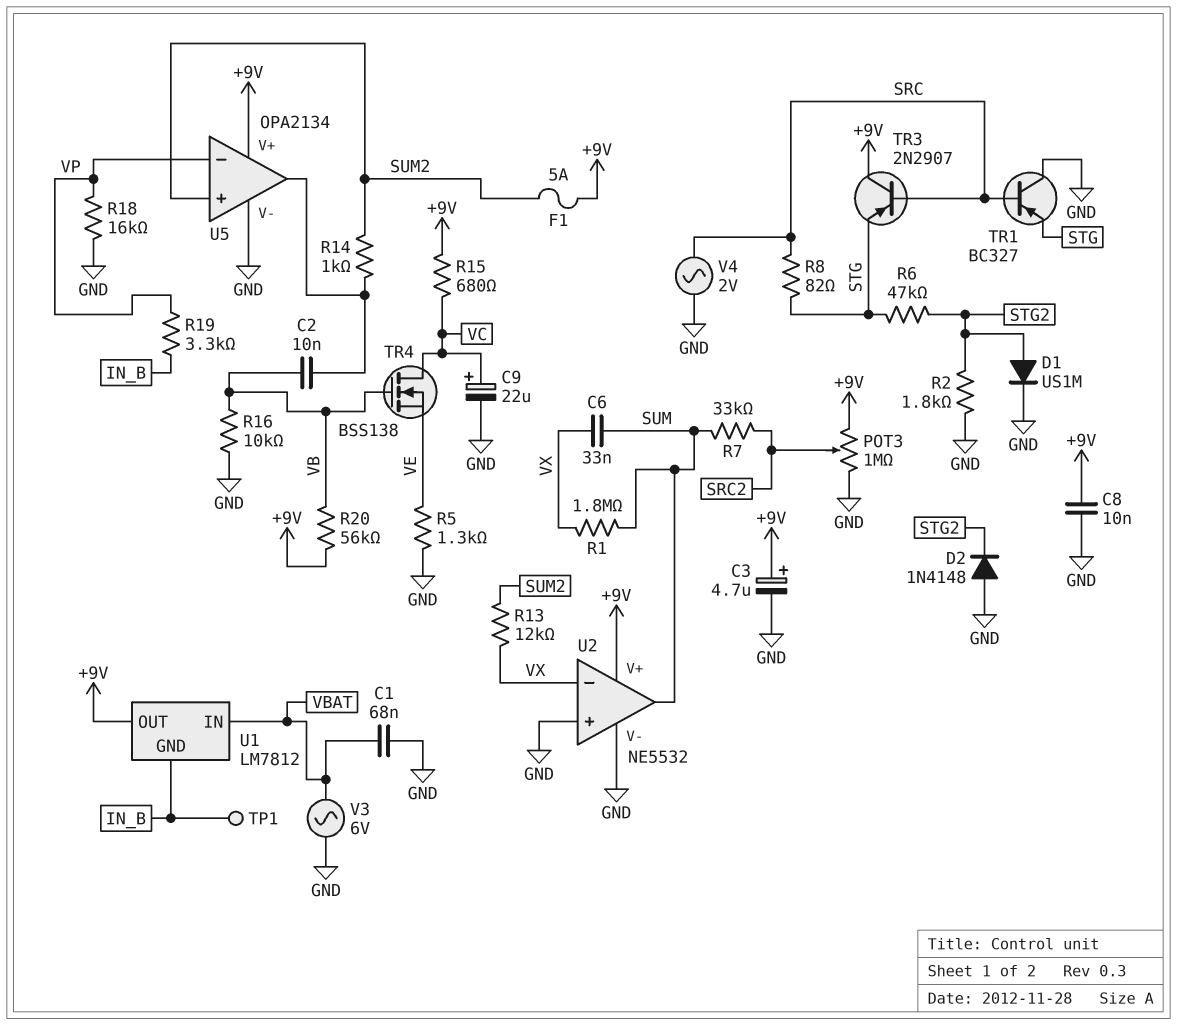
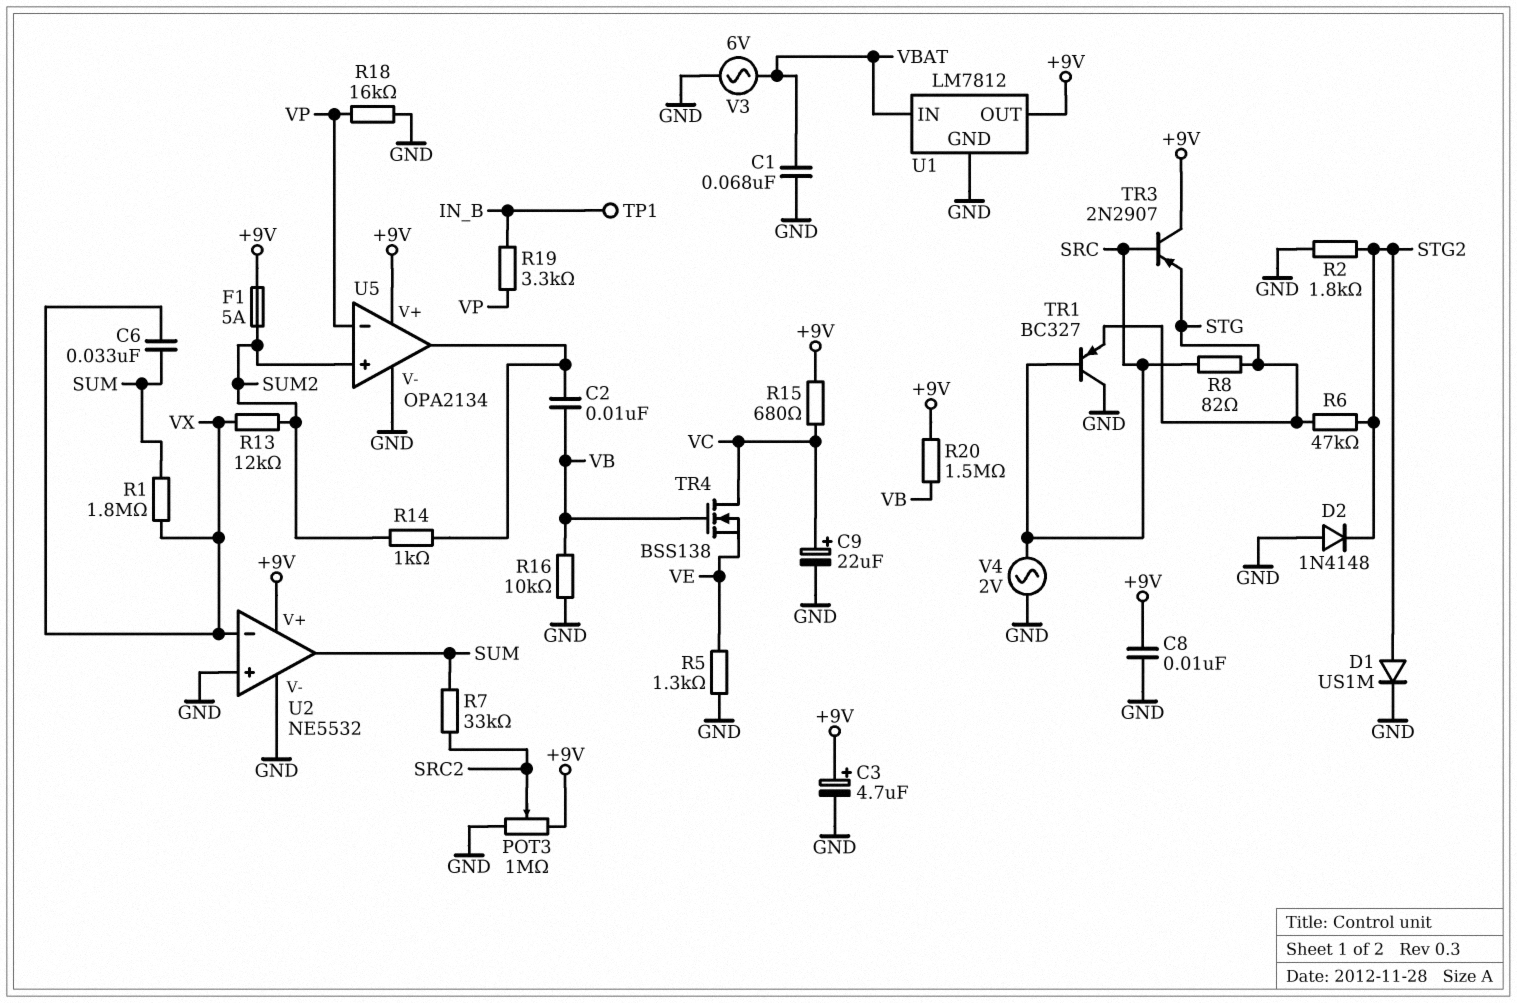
R20: 56k (+9V, VB) -> 1.5M (+9V, VB)
U1 pin GND: IN_B -> GND

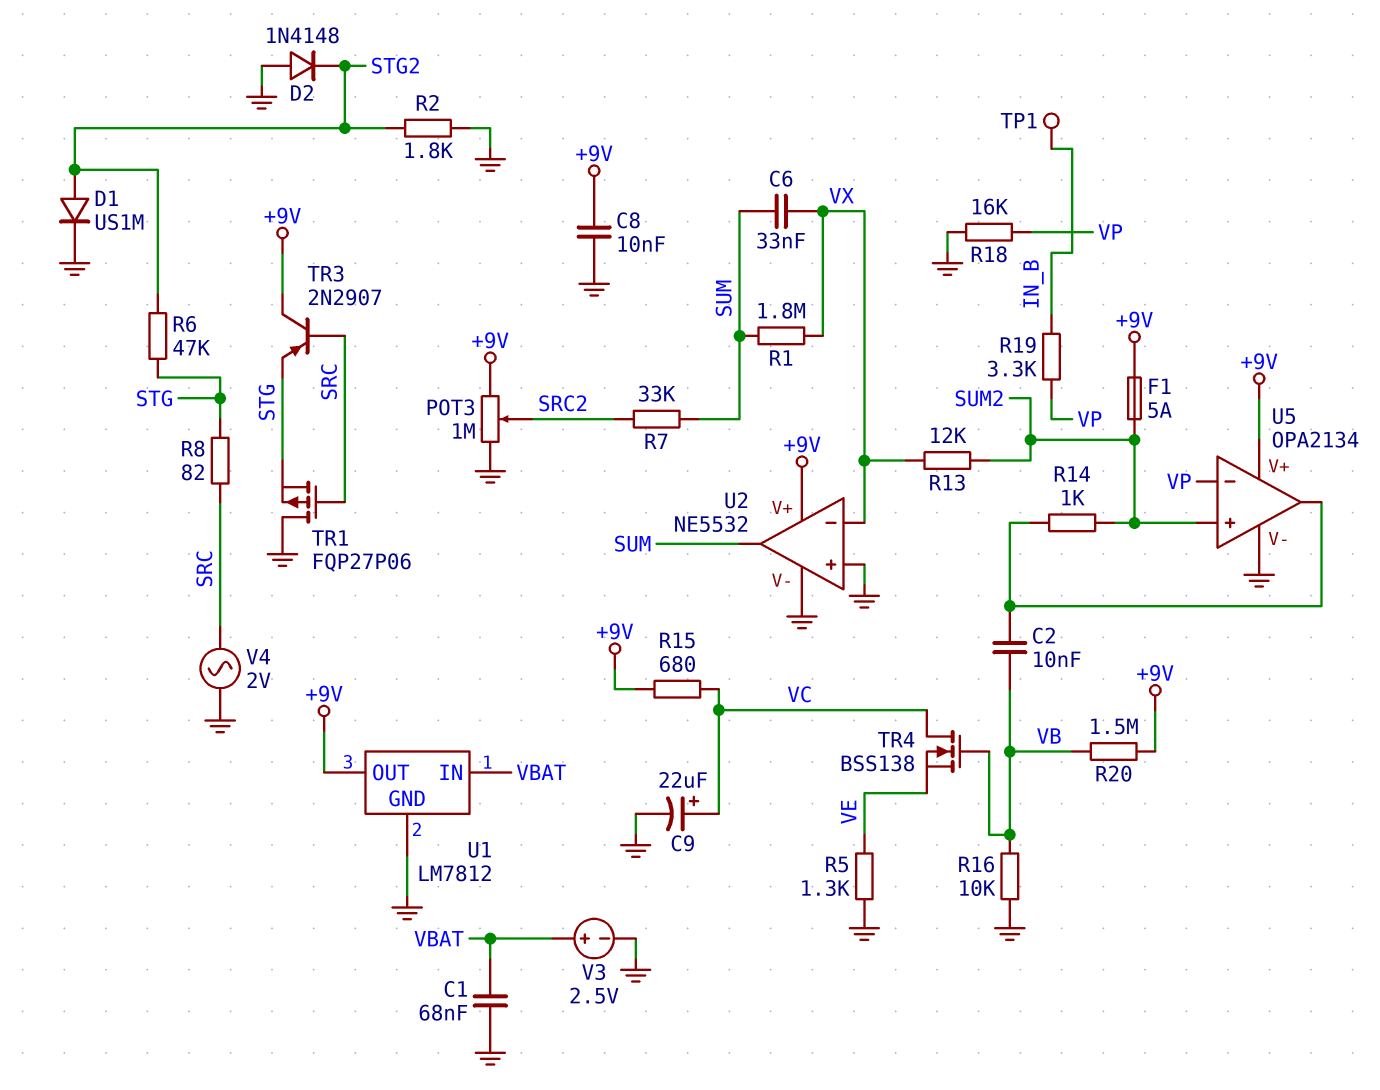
C3: 4.7uF (plus +9V, minus GND) -> none
TR1: PNP BC327 (B SRC, C GND, E STG) -> PMOS FQP27P06 (G SRC, D GND, S STG)
V3: AC 6V (GND, VBAT) -> 2.5V (plus VBAT, minus GND)

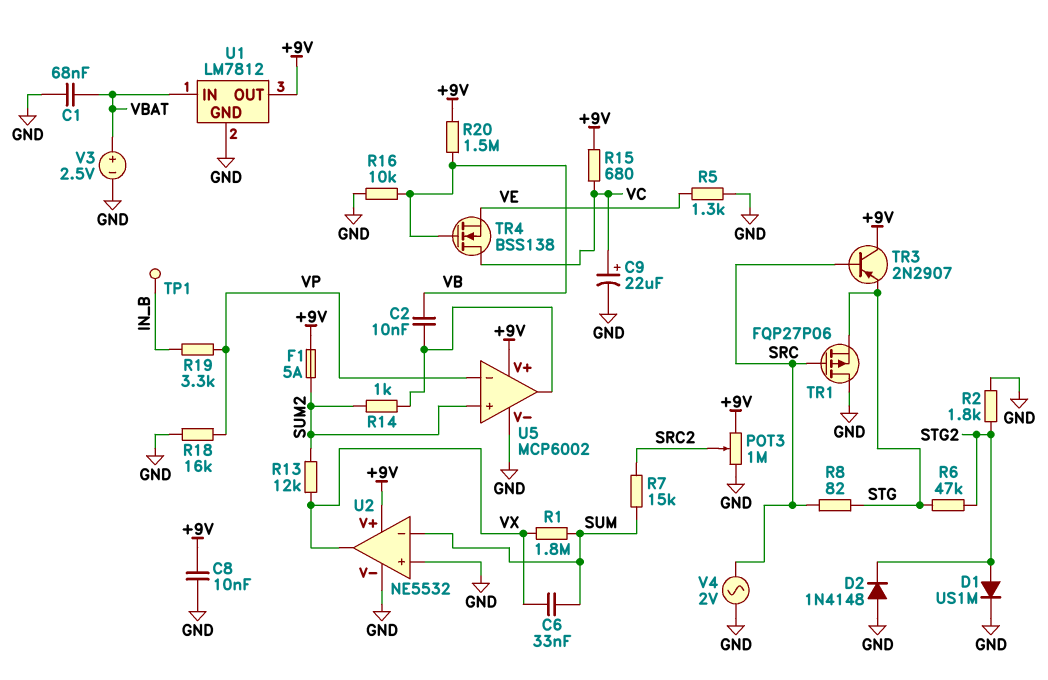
R7: 33k (SRC2, SUM) -> 15k (SRC2, SUM)
U2 pin in-: VX -> SUM
U2 pin out: SUM -> VX
U5: OPA2134 -> MCP6002

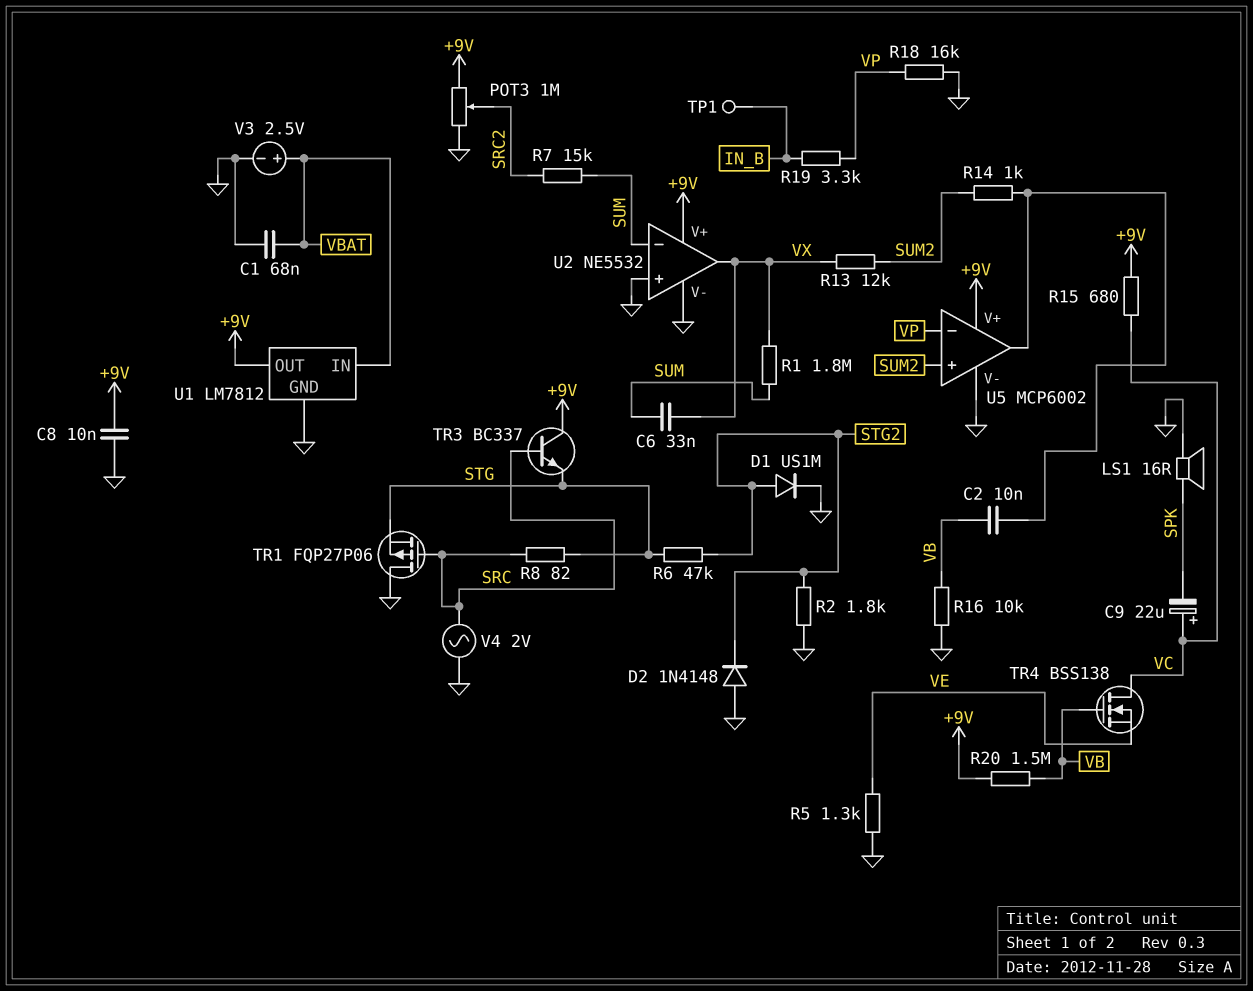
C9: 22uF (plus VC, minus GND) -> 22uF (plus VC, minus SPK)
F1: 5A (+9V, SUM2) -> none
LS1: none -> speaker 16R (GND, SPK)
TR3: PNP 2N2907 (B SRC, C +9V, E STG) -> NPN BC337 (B SRC, C +9V, E STG)

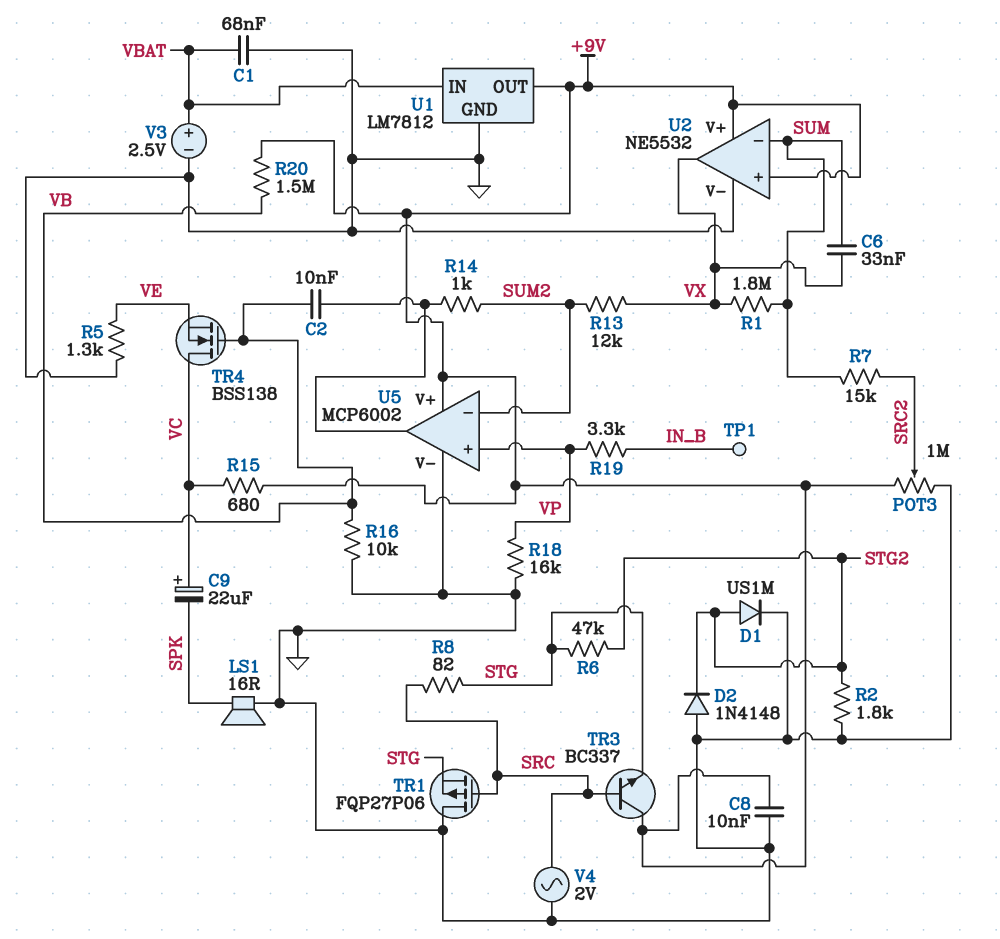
U2 pin in+: GND -> +9V
U5 pin in+: SUM2 -> VP
U5 pin in-: VP -> SUM2

